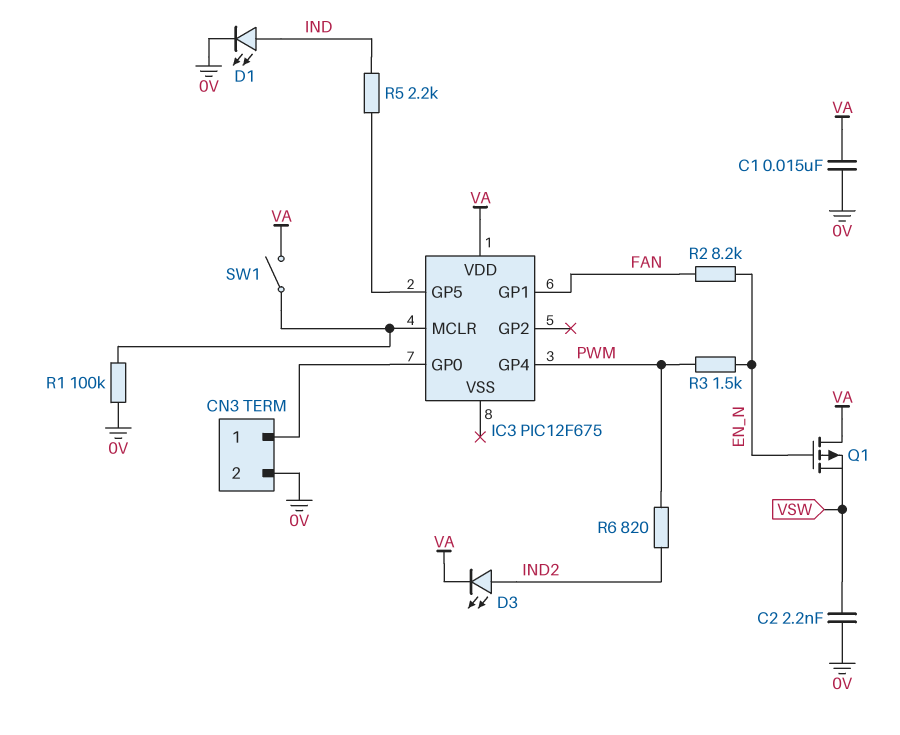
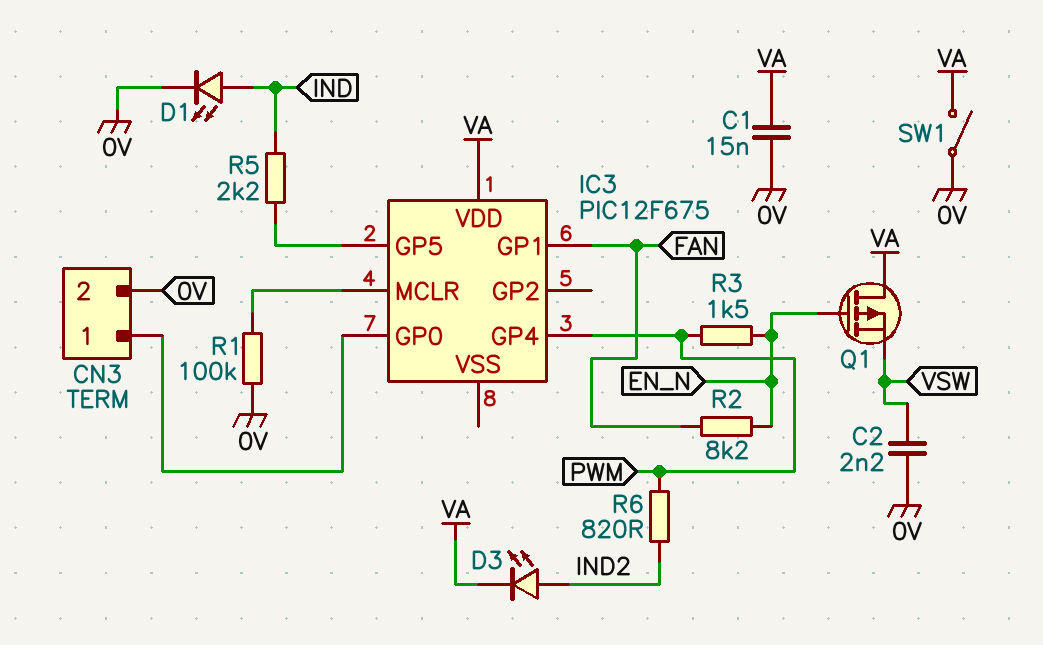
SW1: switch (IC3/MCLR, VA) -> switch (0V, VA)

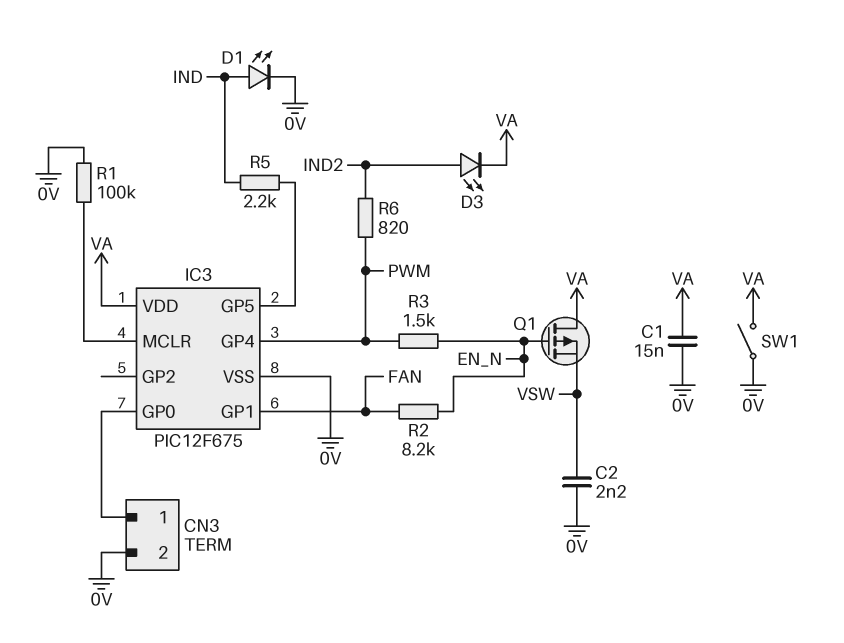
IC3 pin VSS: none -> 0V

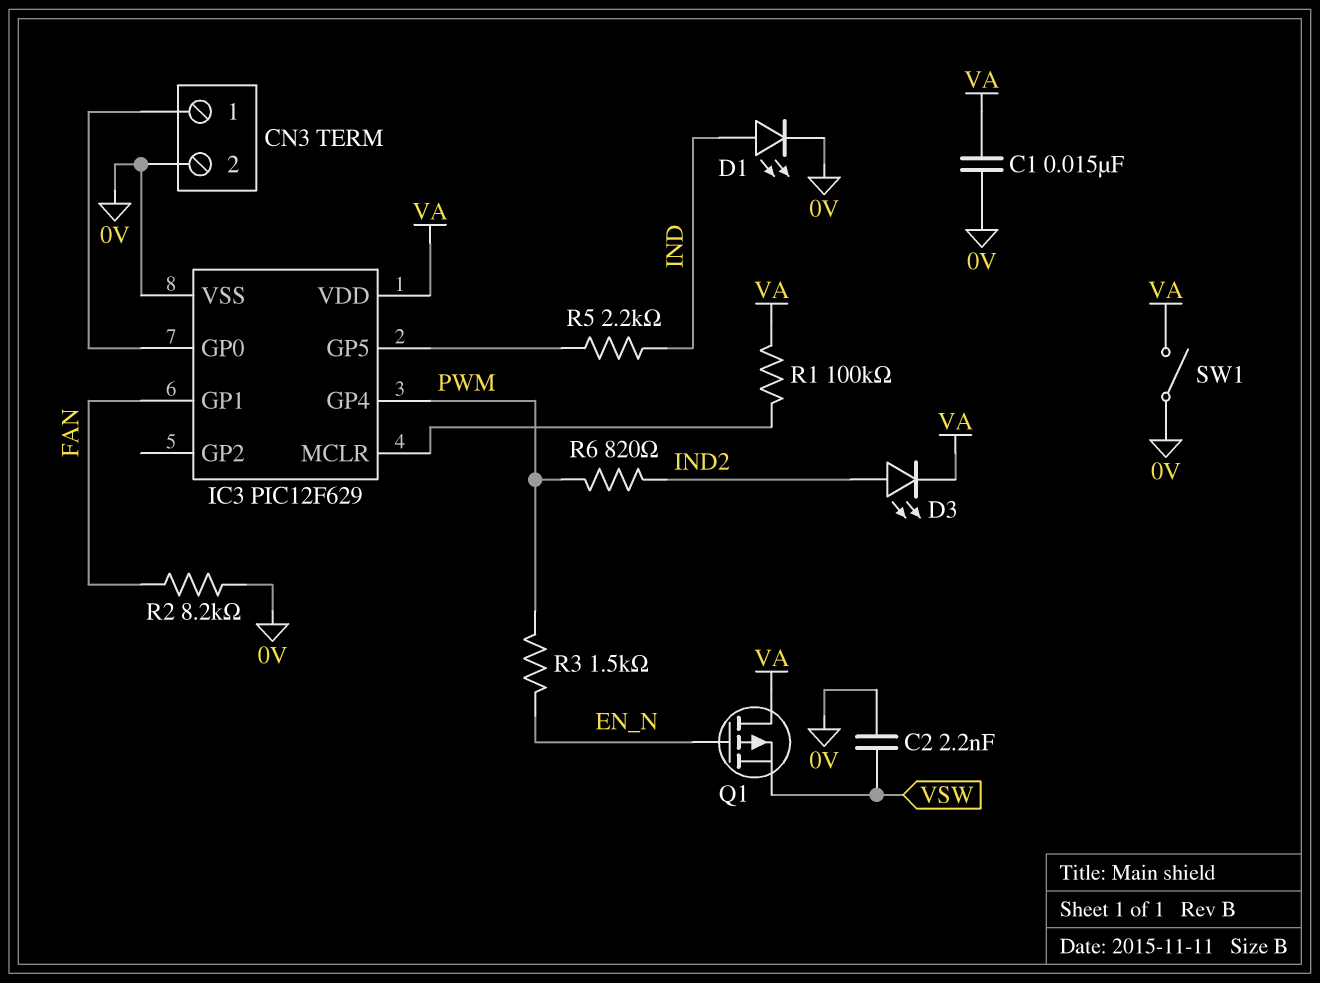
IC3: PIC12F675 -> PIC12F629
R1: 100k (0V, IC3/MCLR) -> 100k (IC3/MCLR, VA)
R2: 8.2k (EN_N, FAN) -> 8.2k (0V, FAN)

